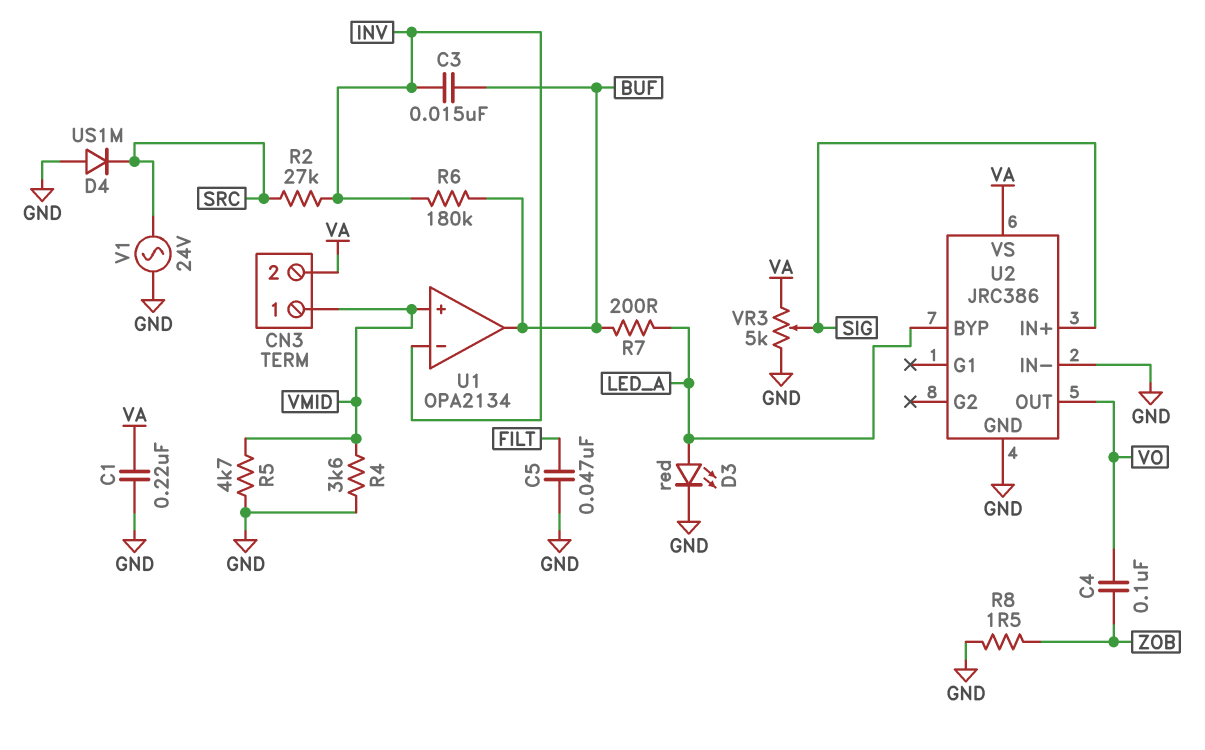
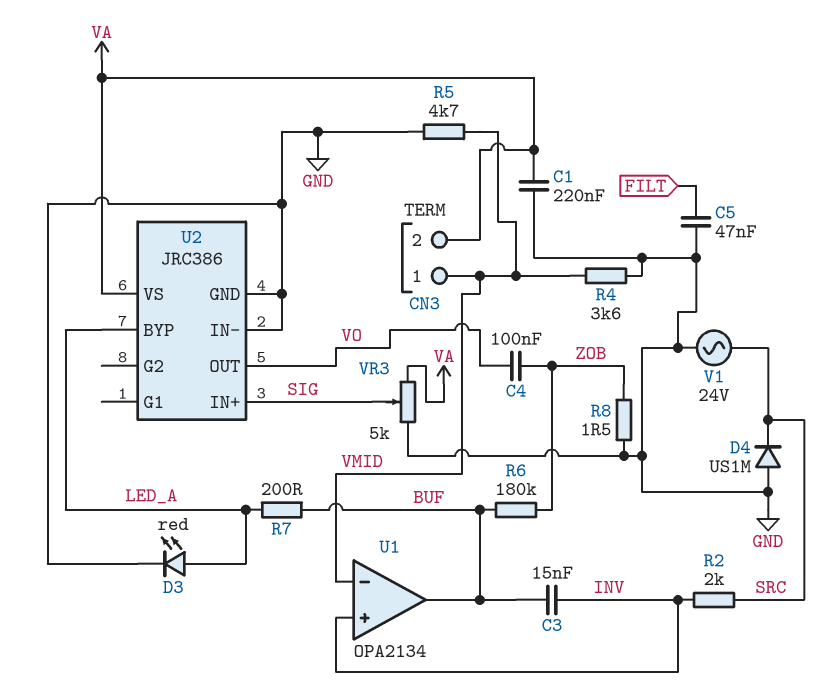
R2: 27k (INV, SRC) -> 2k (INV, SRC)
R6: 180k (BUF, INV) -> 180k (BUF, ZOB)
U1 pin in+: VMID -> INV
U1 pin in-: INV -> VMID

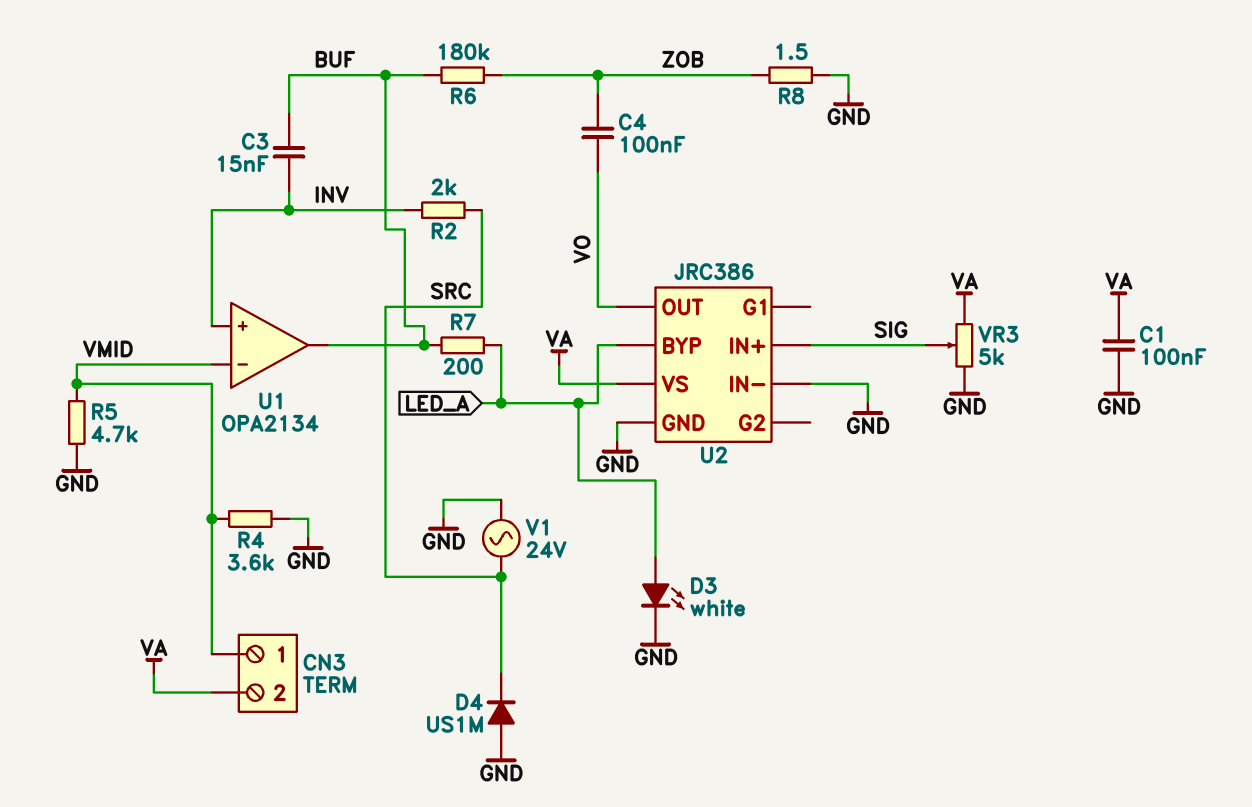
C1: 220nF (GND, VA) -> 100nF (GND, VA)
C5: 47nF (FILT, GND) -> none
D3: LED red (A LED_A, K GND) -> LED white (A LED_A, K GND)

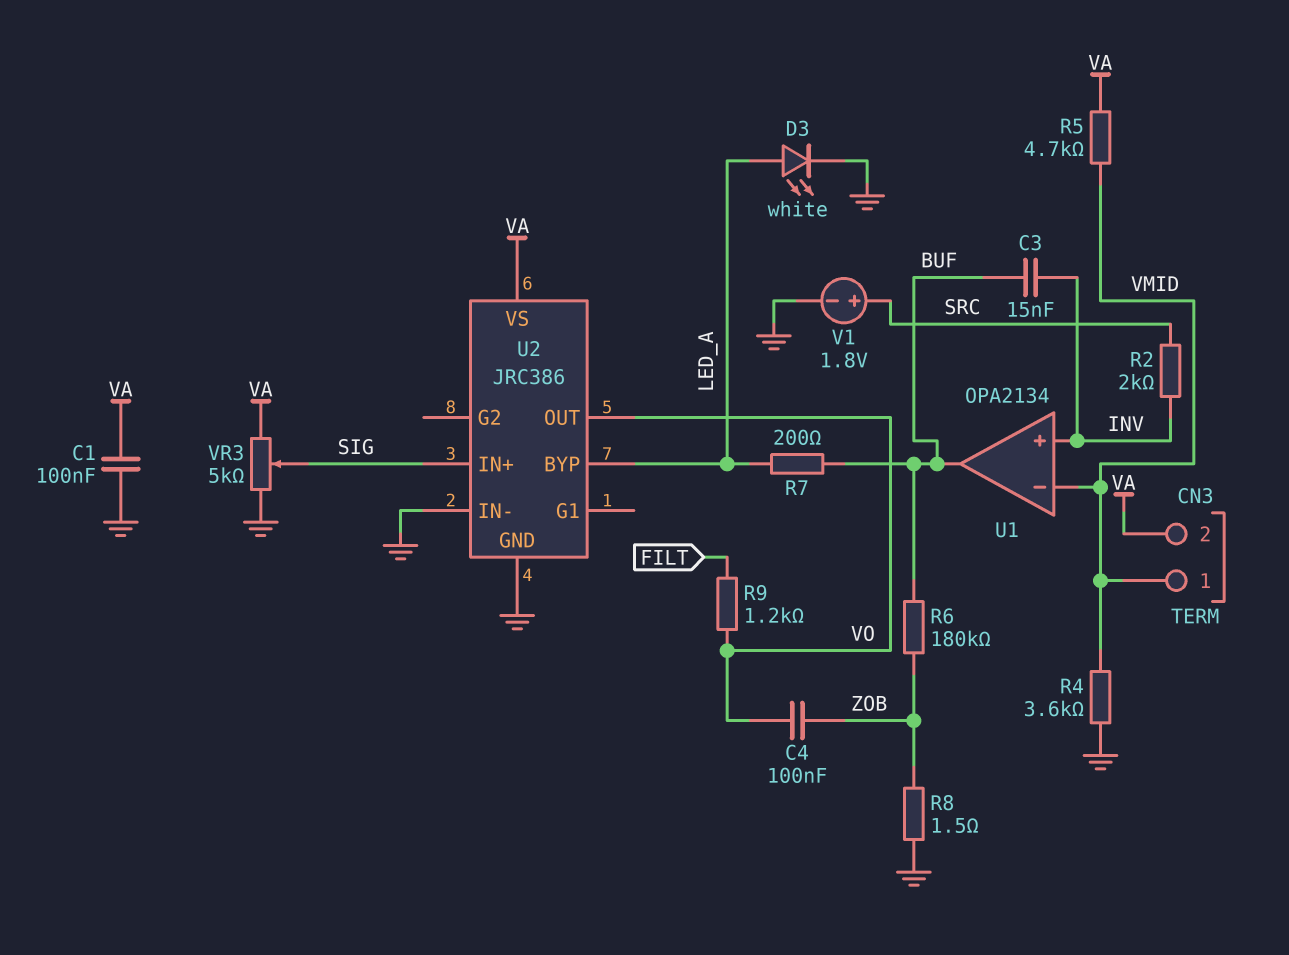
D4: diode US1M (A GND, K SRC) -> none
R5: 4.7k (GND, VMID) -> 4.7k (VA, VMID)
R9: none -> 1.2k (FILT, VO)
V1: AC 24V (GND, SRC) -> 1.8V (plus SRC, minus GND)

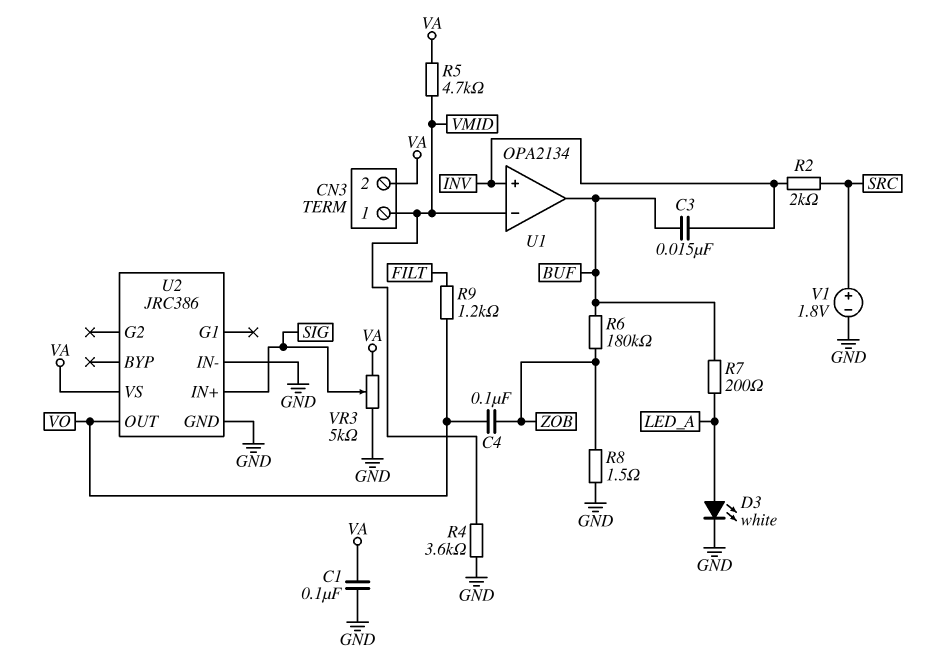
U2 pin BYP: LED_A -> none

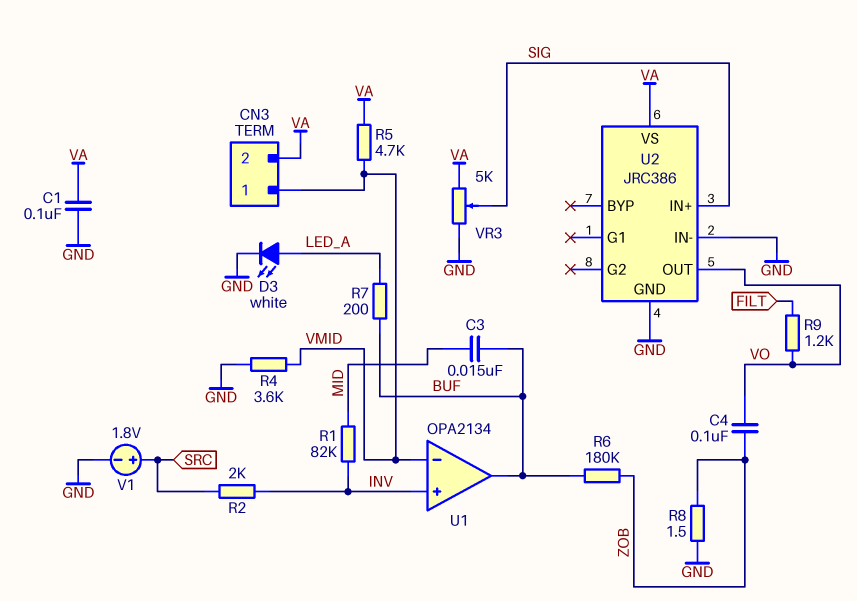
C3: 15nF (BUF, INV) -> 15nF (BUF, MID)
R1: none -> 82k (INV, MID)

